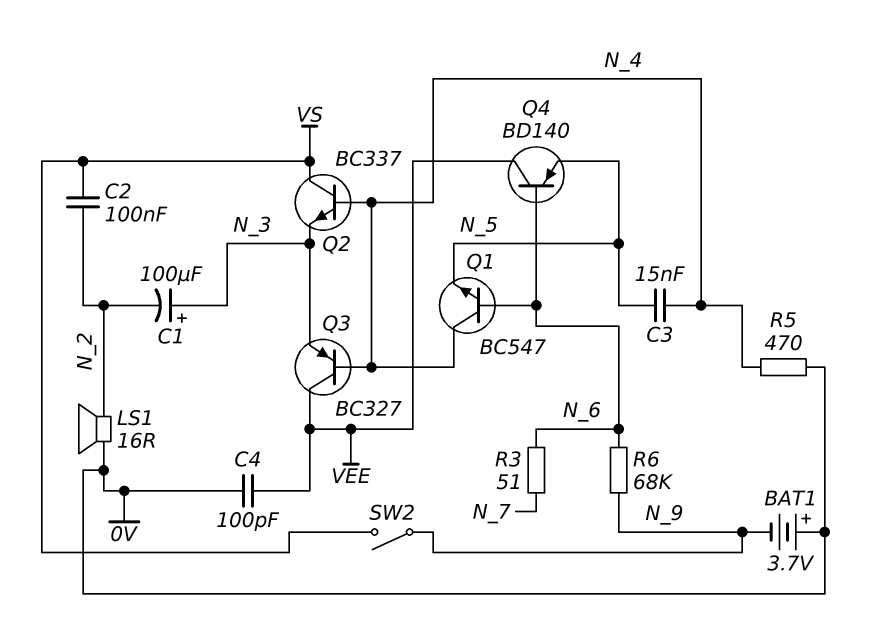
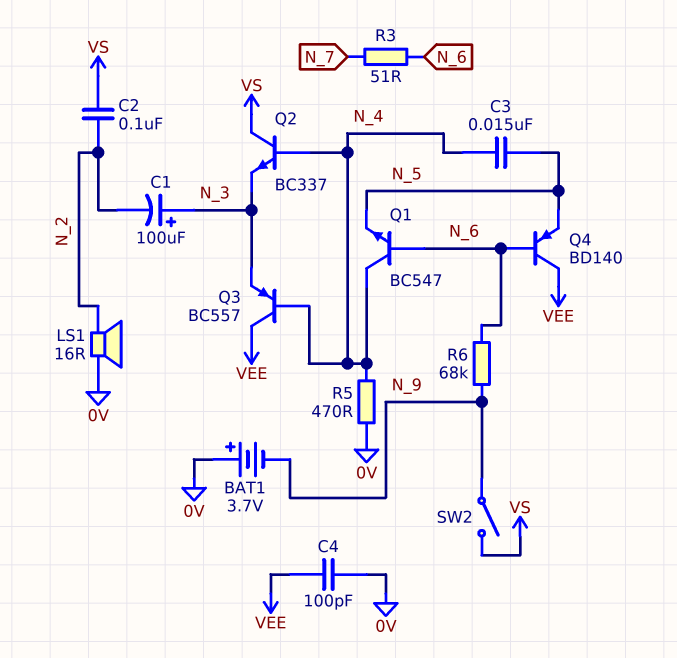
Q3: PNP BC327 (B N_4, C VEE, E N_3) -> PNP BC557 (B N_4, C VEE, E N_3)

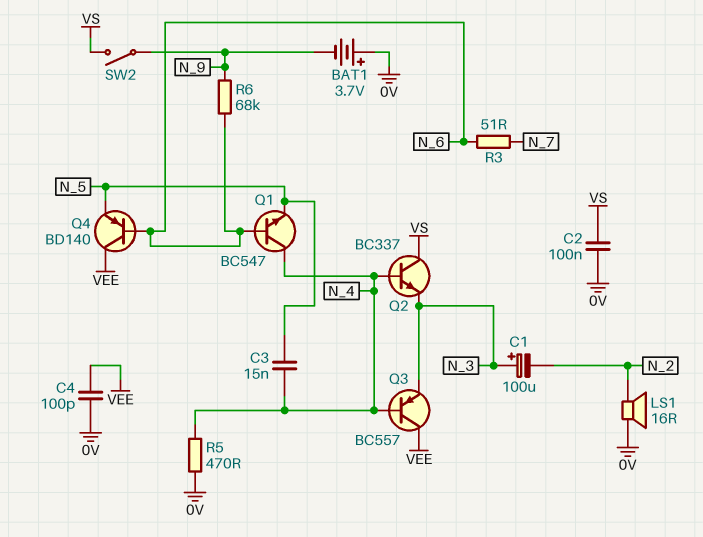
C2: 100nF (N_2, VS) -> 100nF (0V, VS)

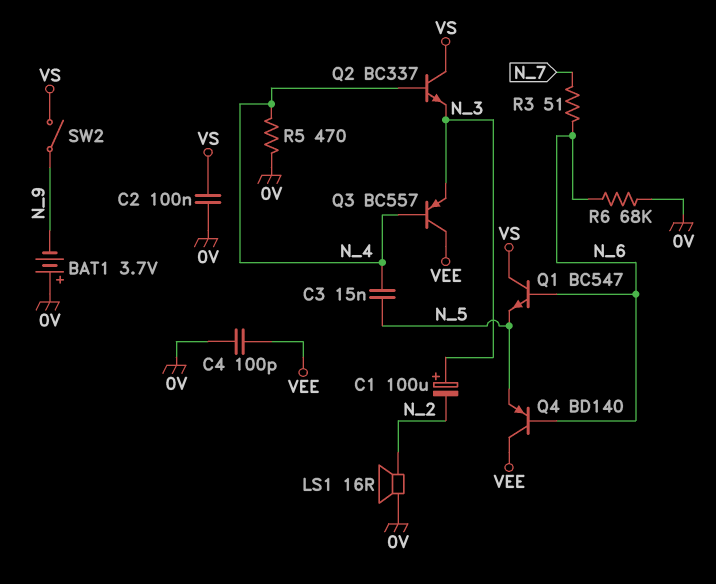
Q1: NPN BC547 (B N_6, C N_4, E N_5) -> NPN BC547 (B N_6, C VS, E N_5)
R6: 68k (N_6, N_9) -> 68k (0V, N_6)

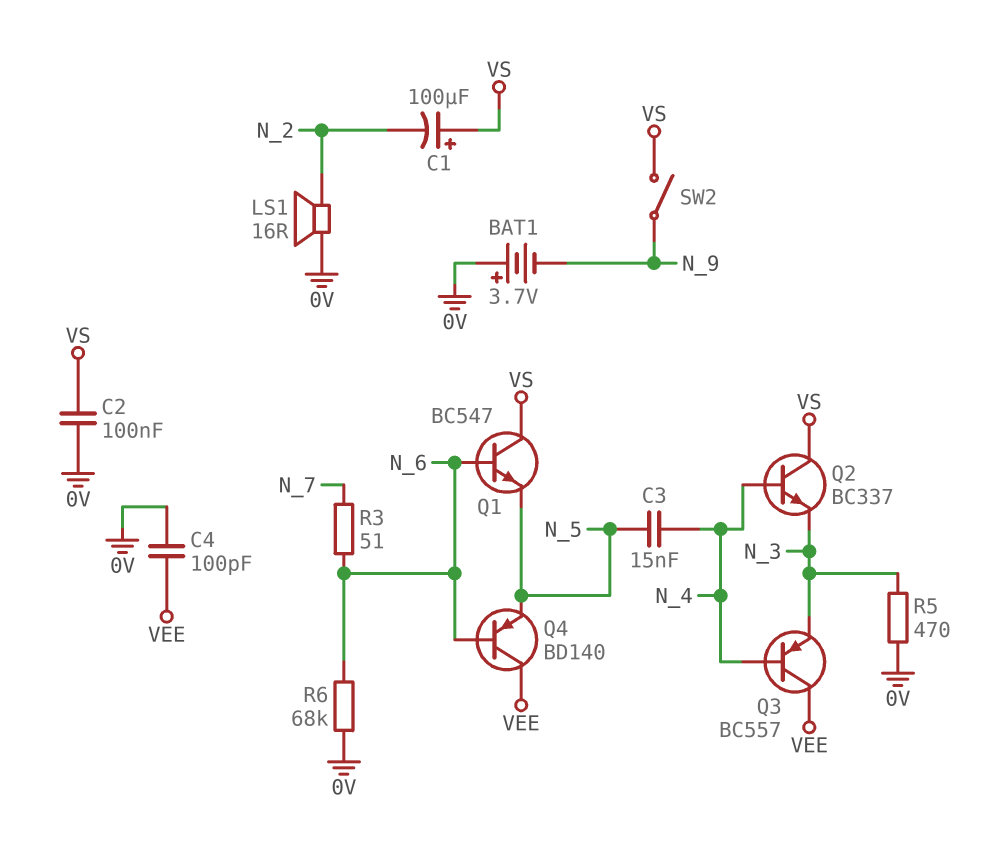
C1: 100uF (plus N_3, minus N_2) -> 100uF (plus VS, minus N_2)
R5: 470 (0V, N_4) -> 470 (0V, N_3)

